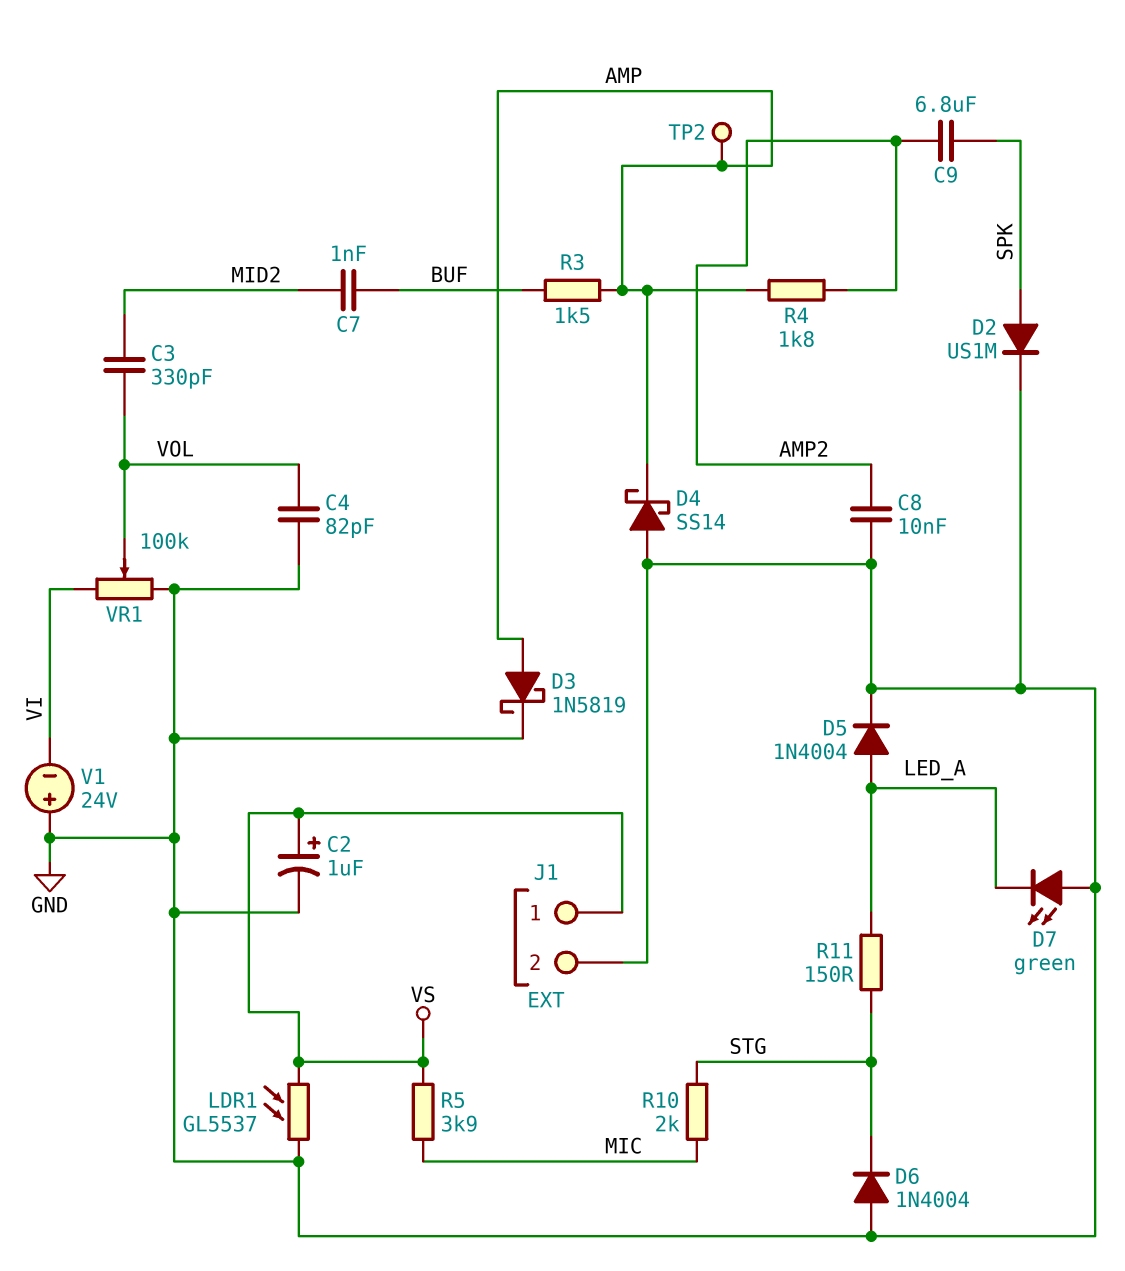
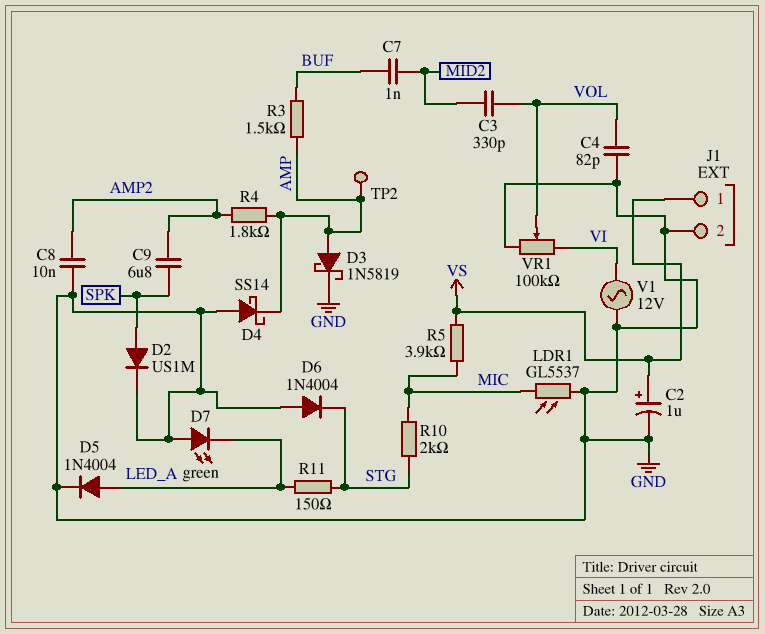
LDR1: GL5537 (GND, VS) -> GL5537 (GND, MIC)
V1: 24V (plus GND, minus VI) -> AC 12V (GND, VI)

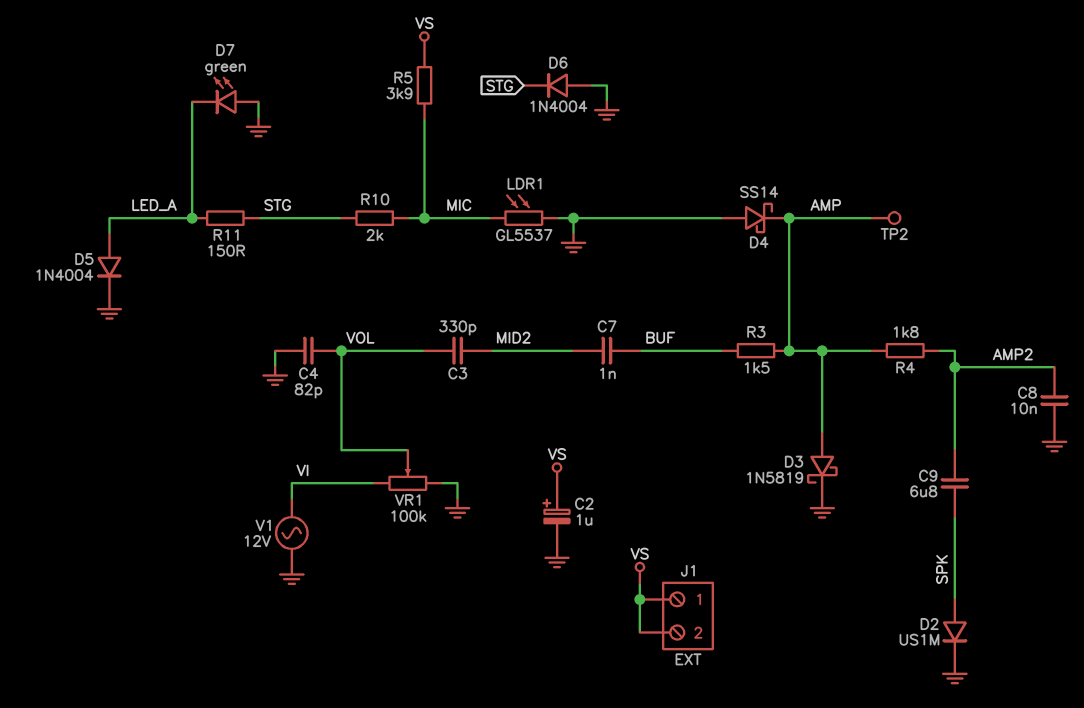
J1 pin 2: GND -> VS

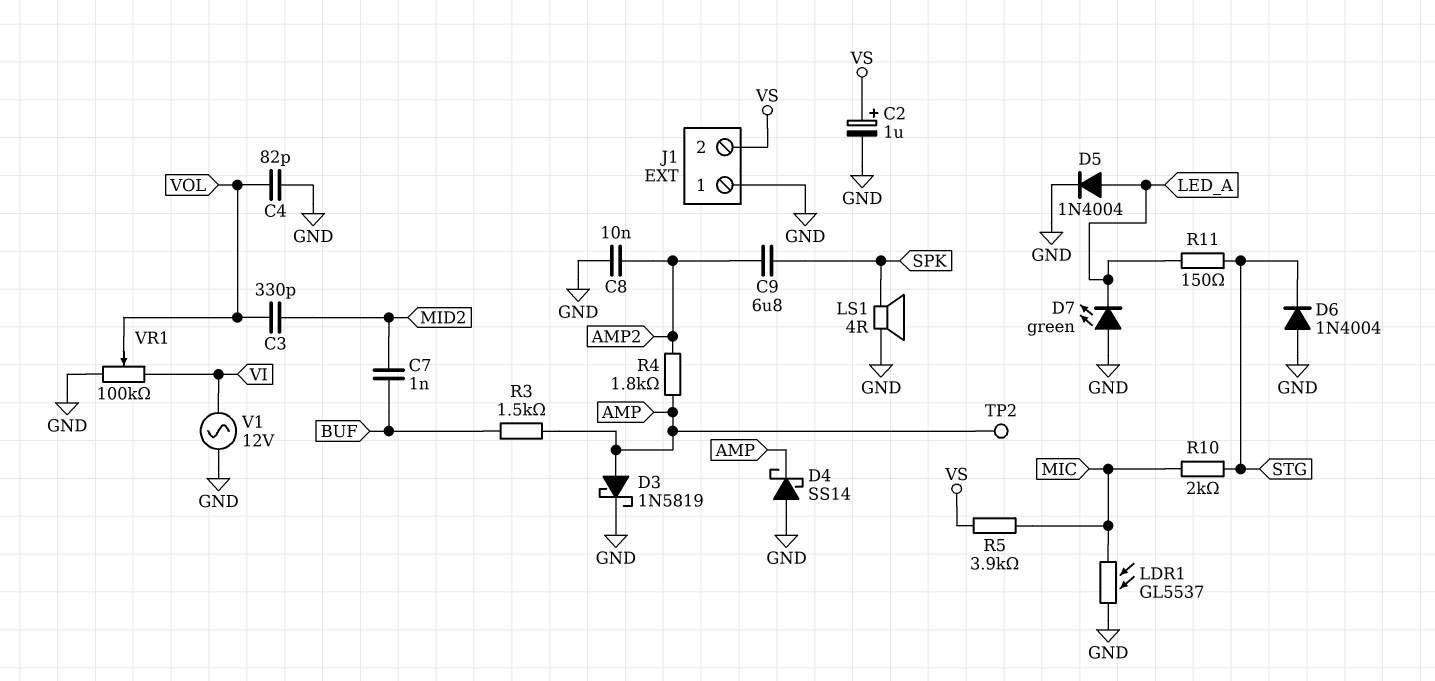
D2: diode US1M (A SPK, K GND) -> none
J1 pin 1: VS -> GND
LS1: none -> speaker 4R (GND, SPK)

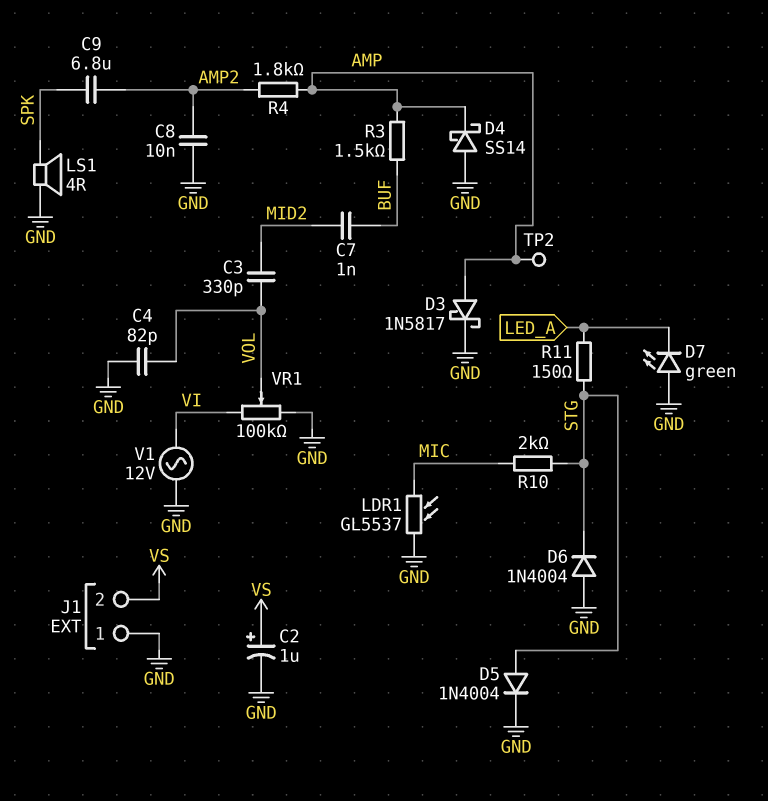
D3: schottky 1N5819 (A AMP, K GND) -> schottky 1N5817 (A AMP, K GND)
D5: diode 1N4004 (A LED_A, K GND) -> diode 1N4004 (A STG, K GND)
R5: 3.9k (MIC, VS) -> none

